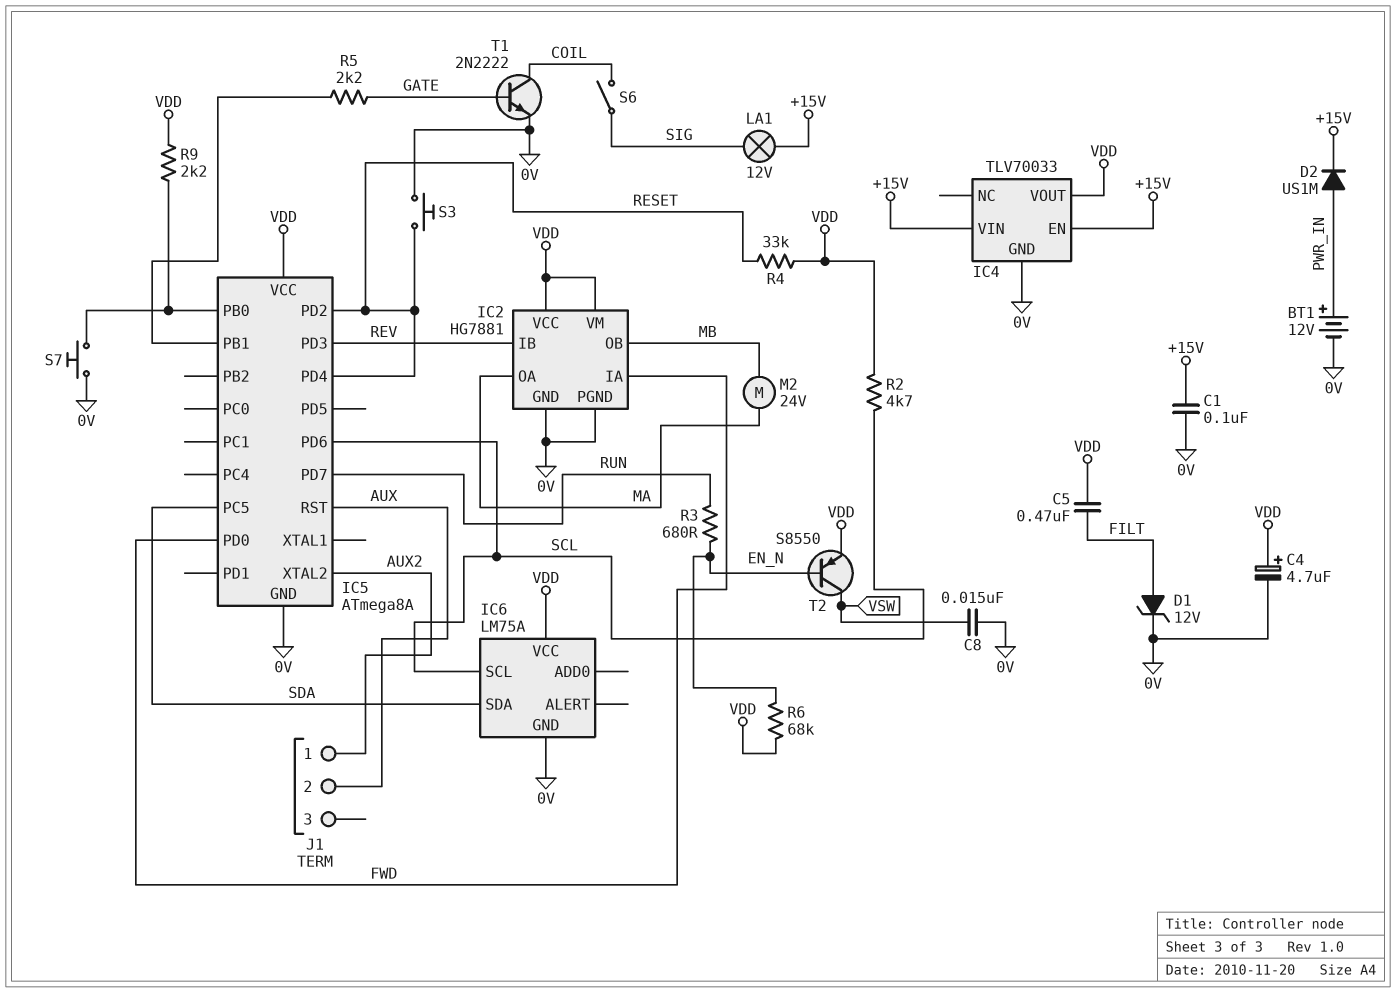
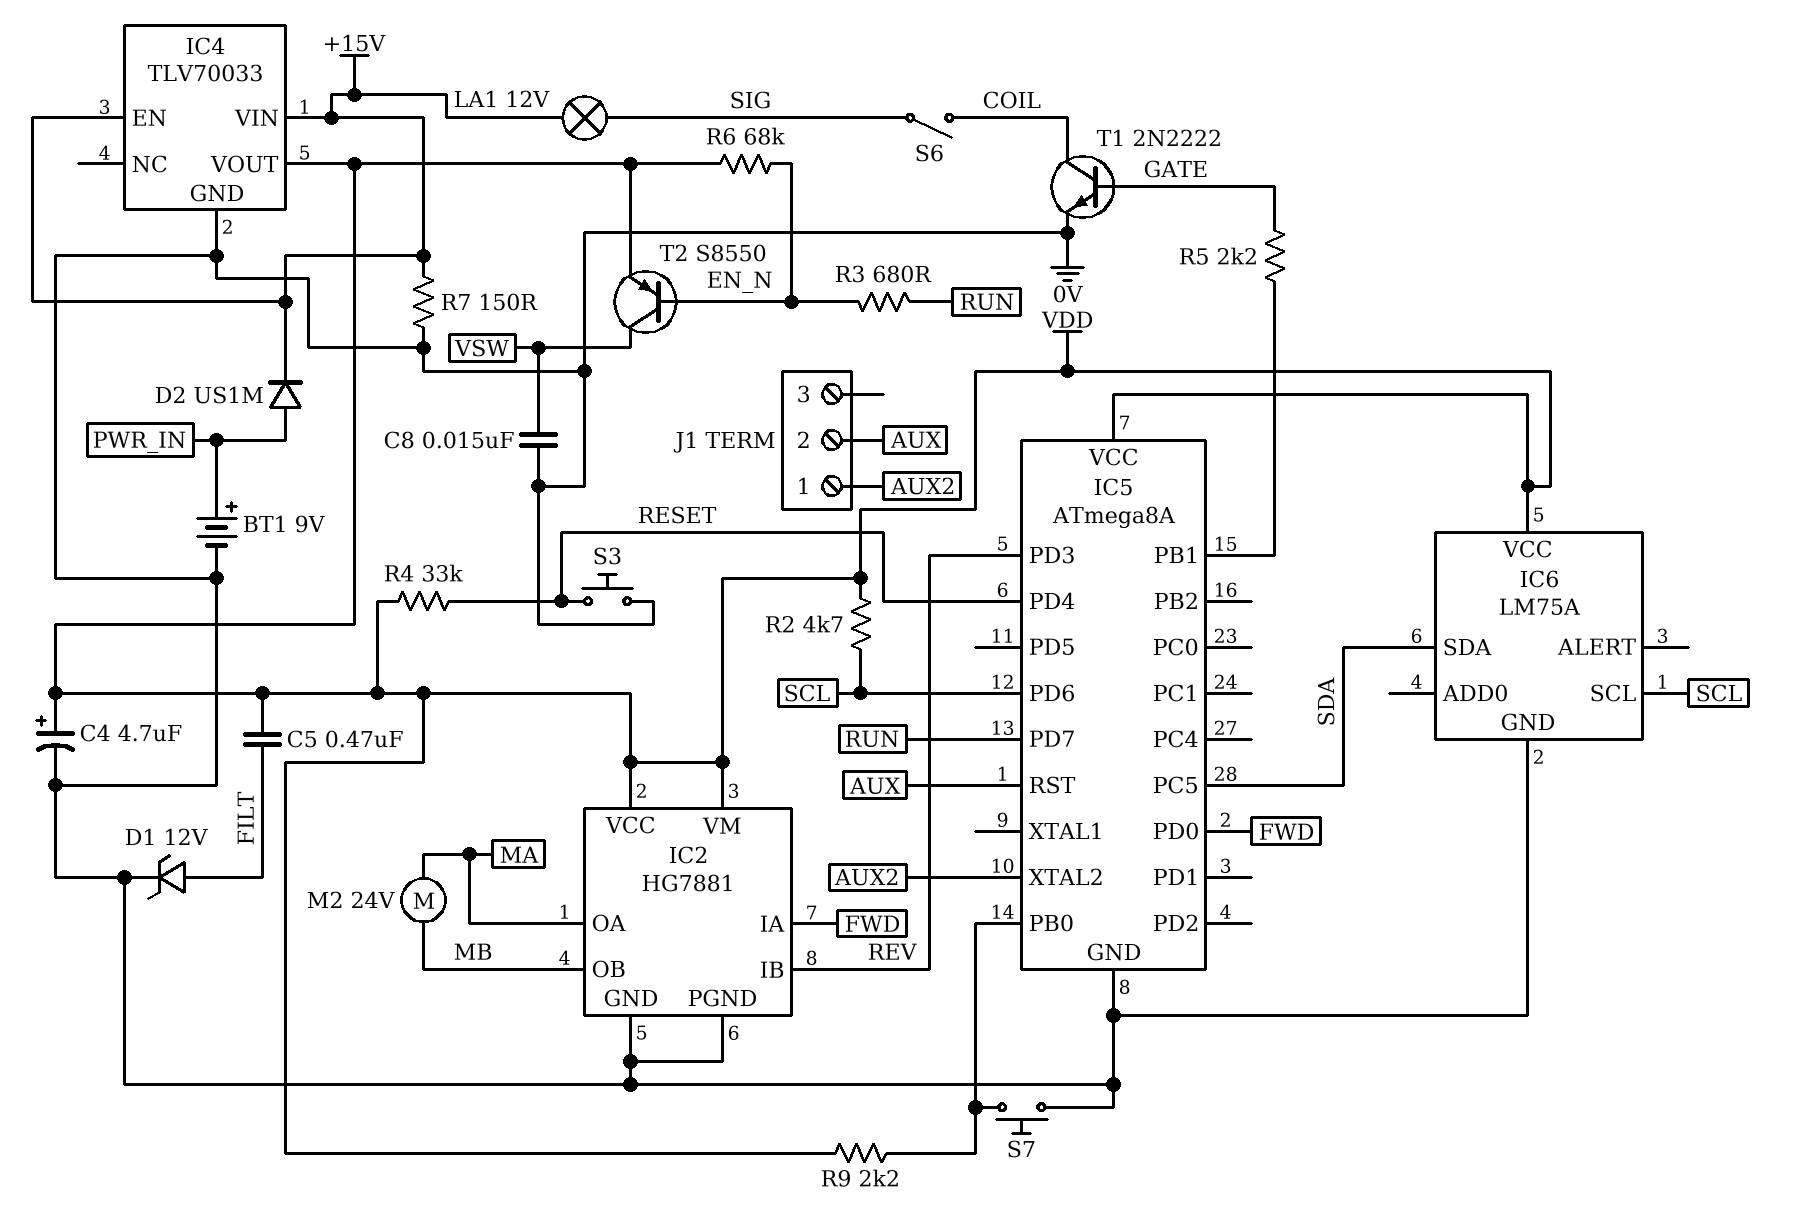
BT1: 12V (plus PWR_IN, minus 0V) -> 9V (plus PWR_IN, minus 0V)
C1: 100nF (+15V, 0V) -> none
IC5 pin PD2: RESET -> none
R7: none -> 150 (+15V, 0V)

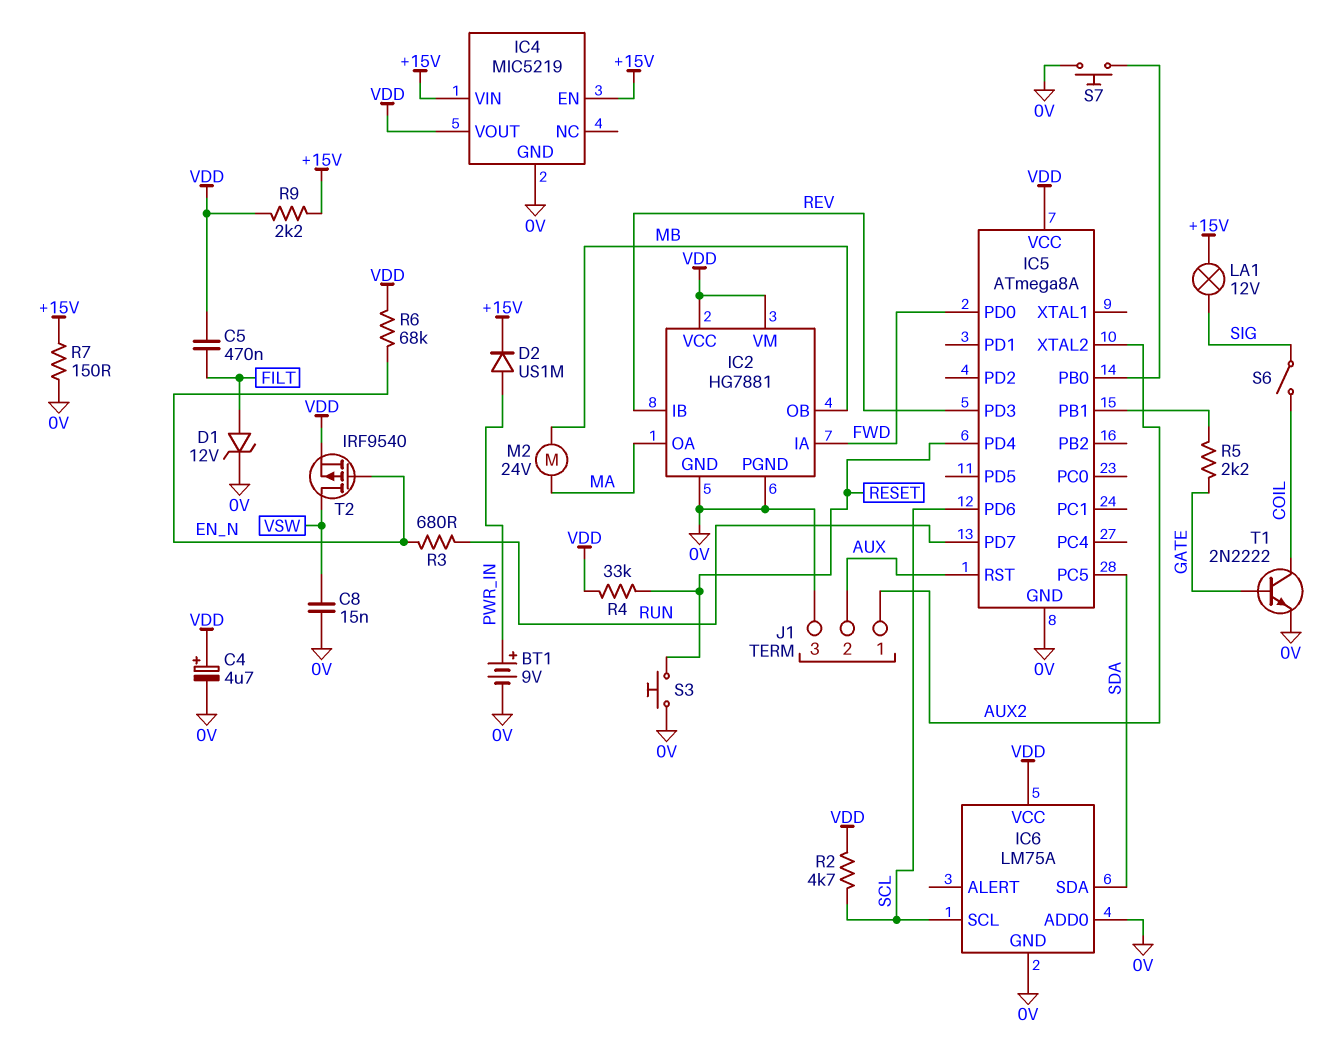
IC4: TLV70033 -> MIC5219
IC6 pin ADD0: none -> 0V
J1 pin 3: none -> 0V
R9: 2.2k (IC5/PB0, VDD) -> 2.2k (+15V, VDD)
T2: PNP S8550 (B EN_N, C VSW, E VDD) -> PMOS IRF9540 (G EN_N, D VSW, S VDD)

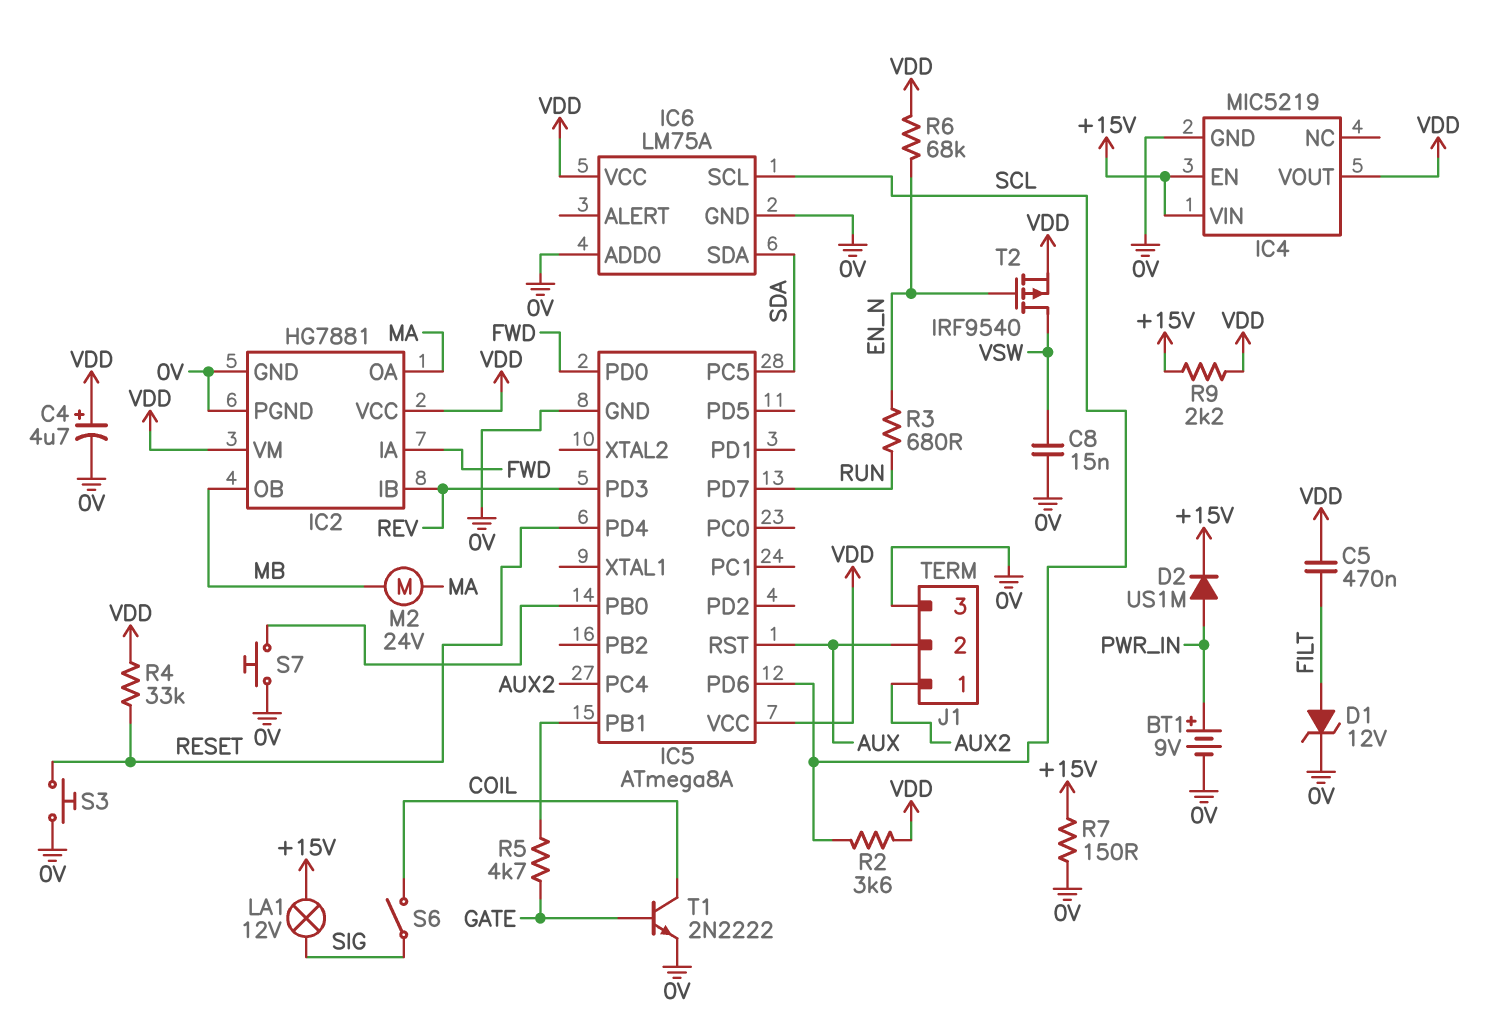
IC5 pin PC4: none -> AUX2
IC5 pin XTAL2: AUX2 -> none
R2: 4.7k (SCL, VDD) -> 3.6k (SCL, VDD)
R5: 2.2k (GATE, IC5/PB1) -> 4.7k (GATE, IC5/PB1)

